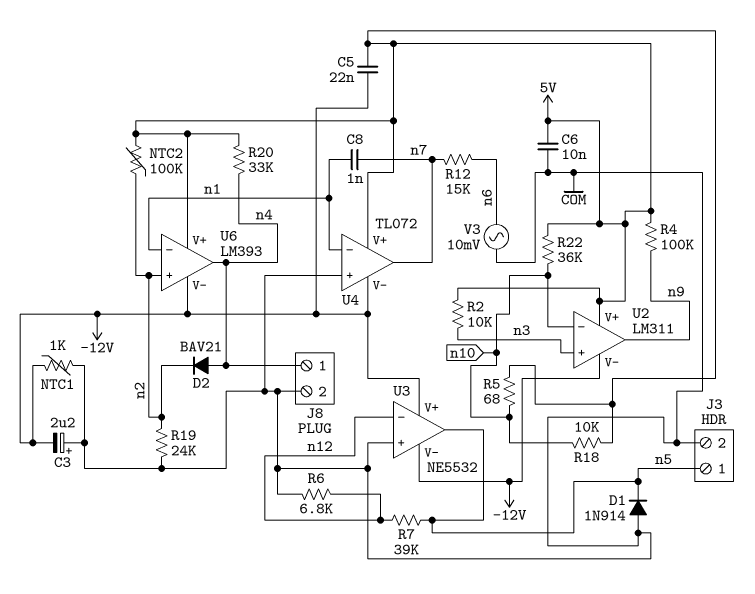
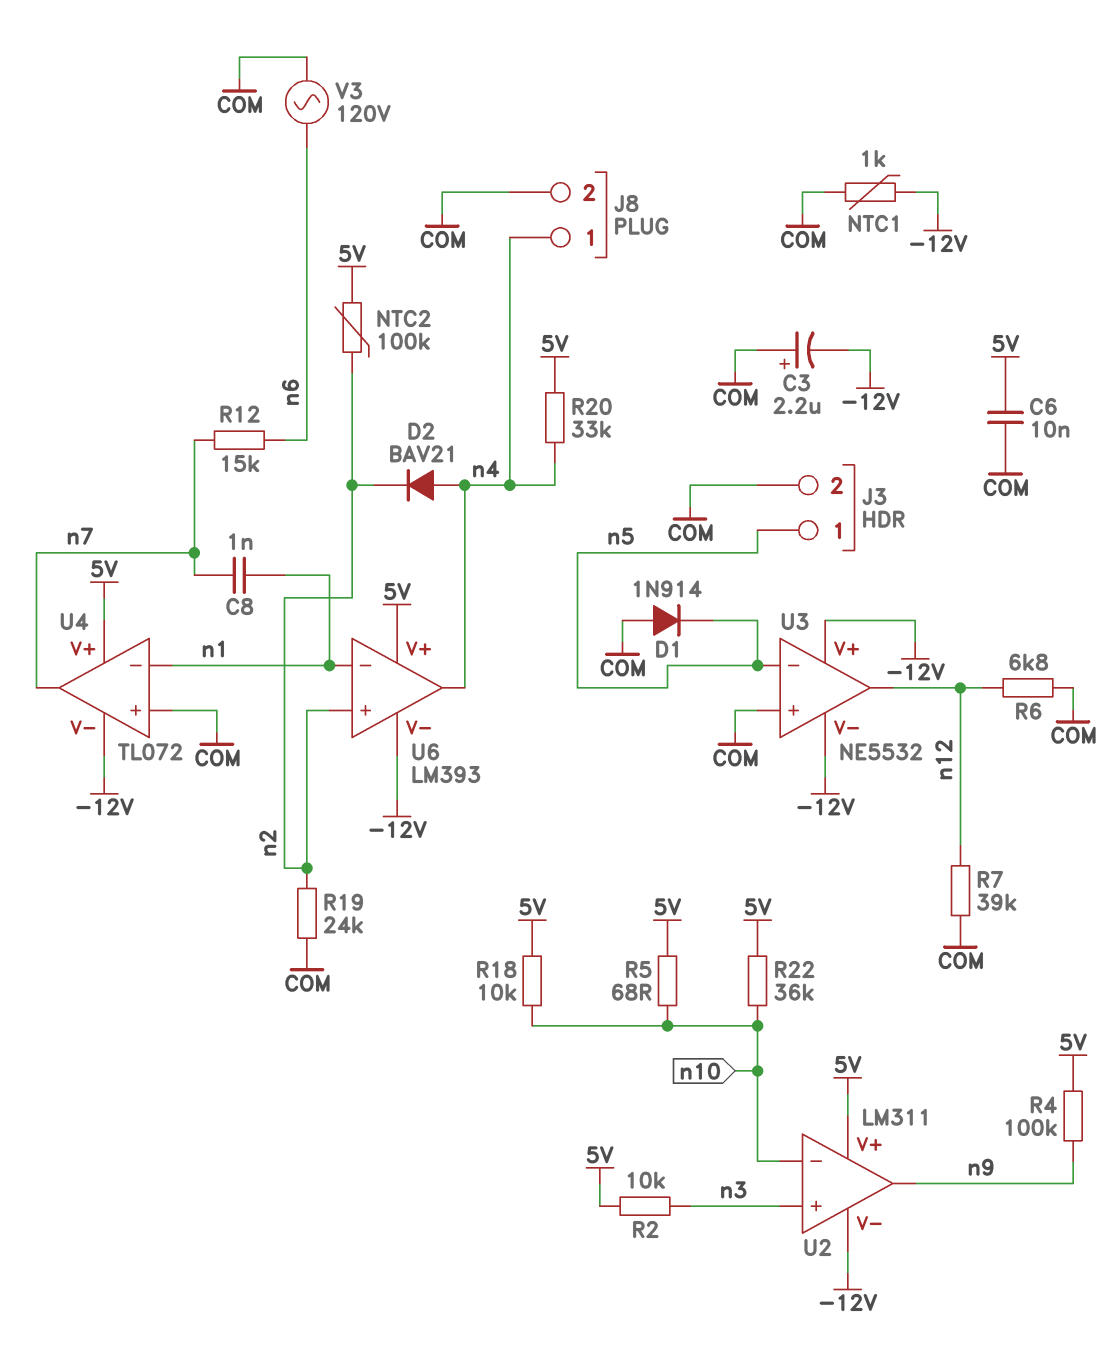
C5: 22nF (-12V, 5V) -> none
R7: 39k (n5, n12) -> 39k (COM, n12)
U3 pin in-: n12 -> n5
U3 pin out: n5 -> n12
V3: AC 10mV (COM, n6) -> AC 120V (COM, n6)

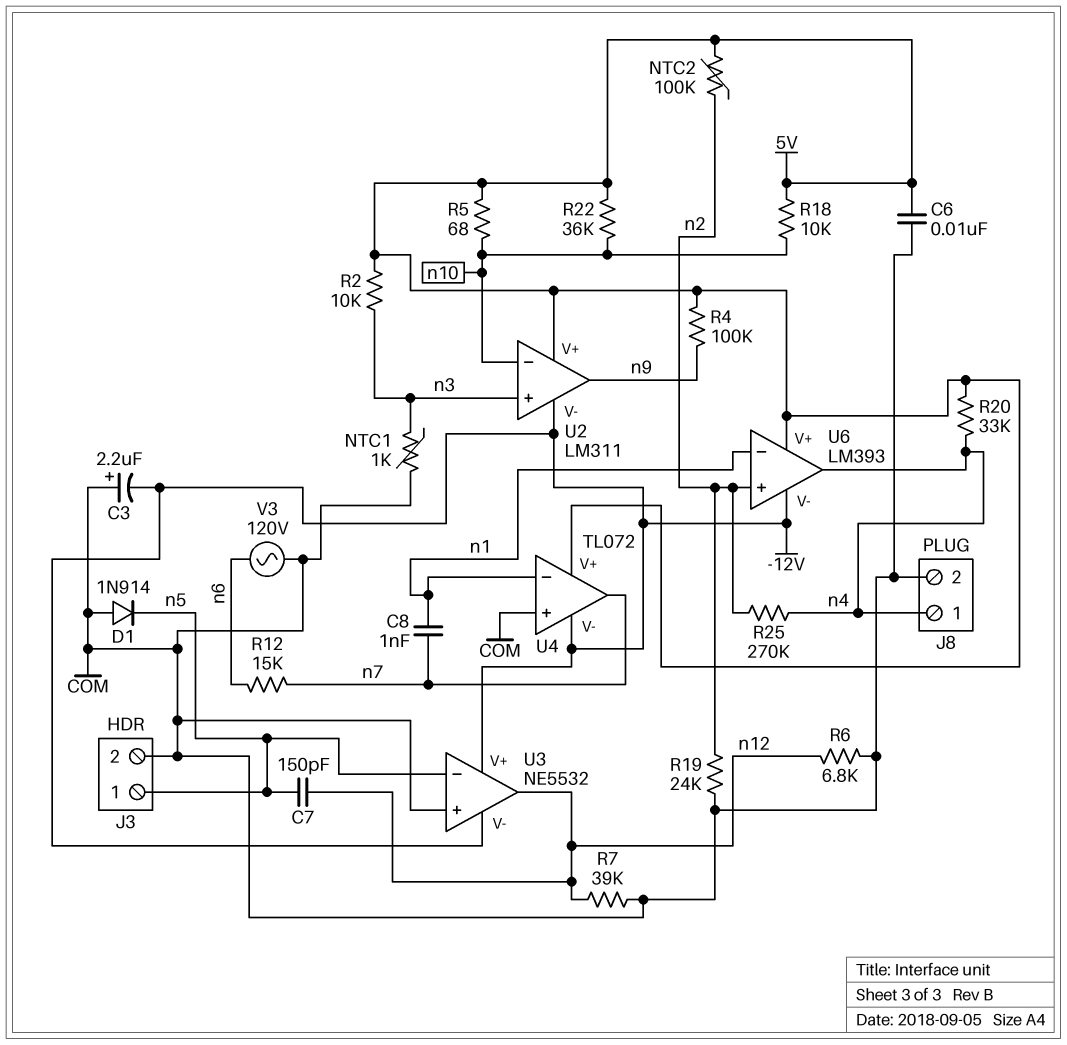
C7: none -> 150pF (n5, n12)
D2: diode BAV21 (A n4, K n2) -> none
NTC1: 1k (-12V, COM) -> 1k (COM, n3)
R25: none -> 270k (n2, n4)

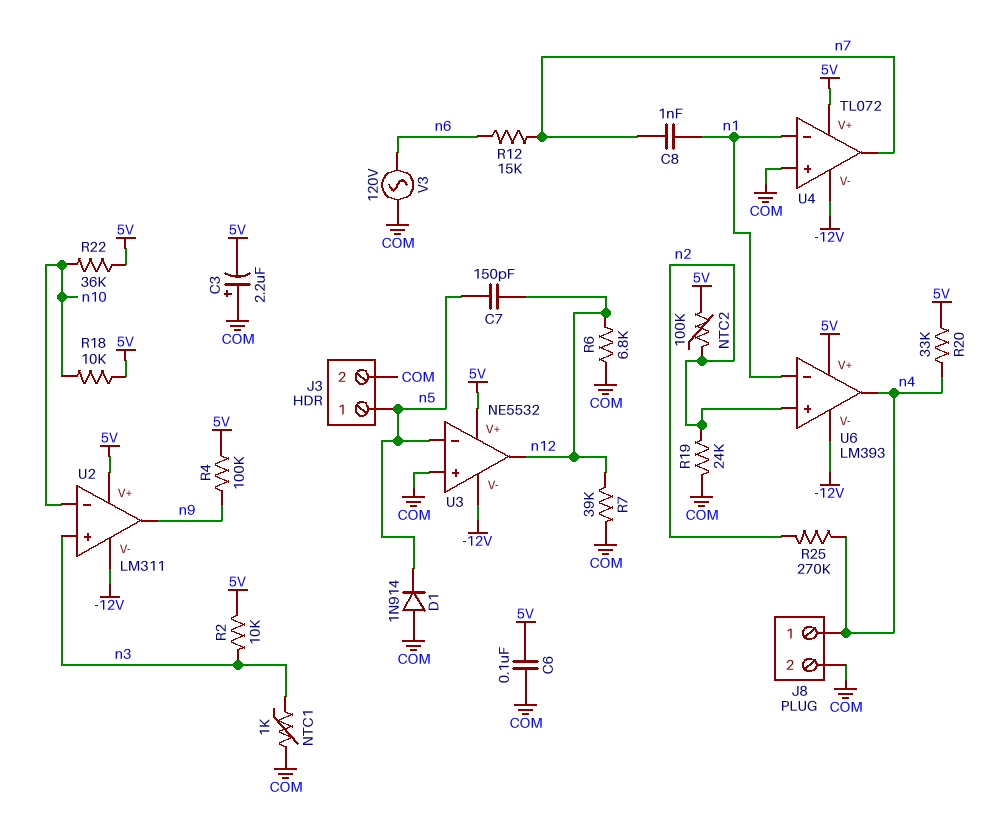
C3: 2.2uF (plus COM, minus -12V) -> 2.2uF (plus COM, minus 5V)
C6: 10nF (5V, COM) -> 100nF (5V, COM)
R5: 68 (5V, n10) -> none
U3 pin V+: -12V -> 5V

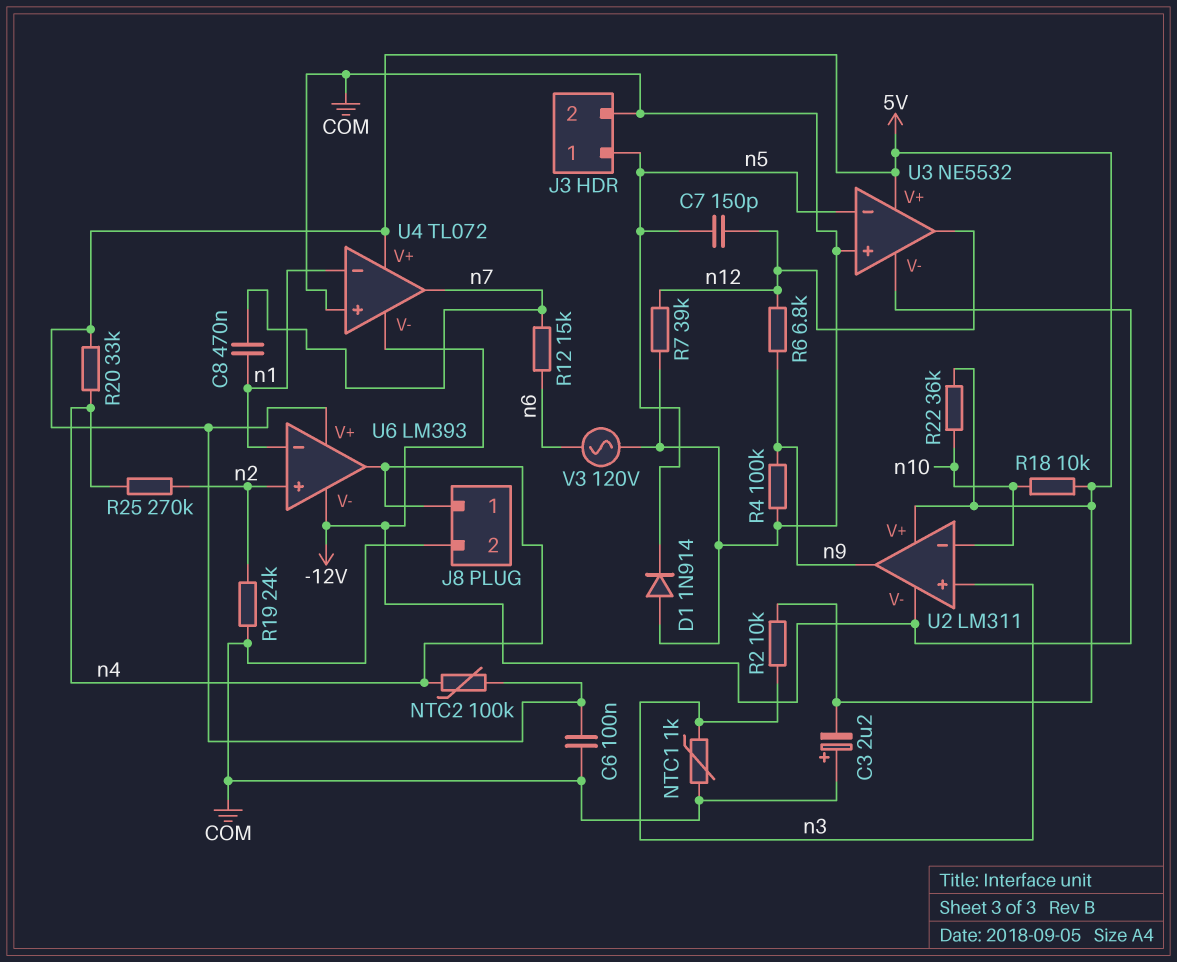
C8: 1nF (n1, n7) -> 470nF (n1, n7)
NTC2: 100k (5V, n2) -> 100k (5V, n4)
R4: 100k (5V, n9) -> 100k (COM, n9)
R6: 6.8k (COM, n12) -> 6.8k (n9, n12)

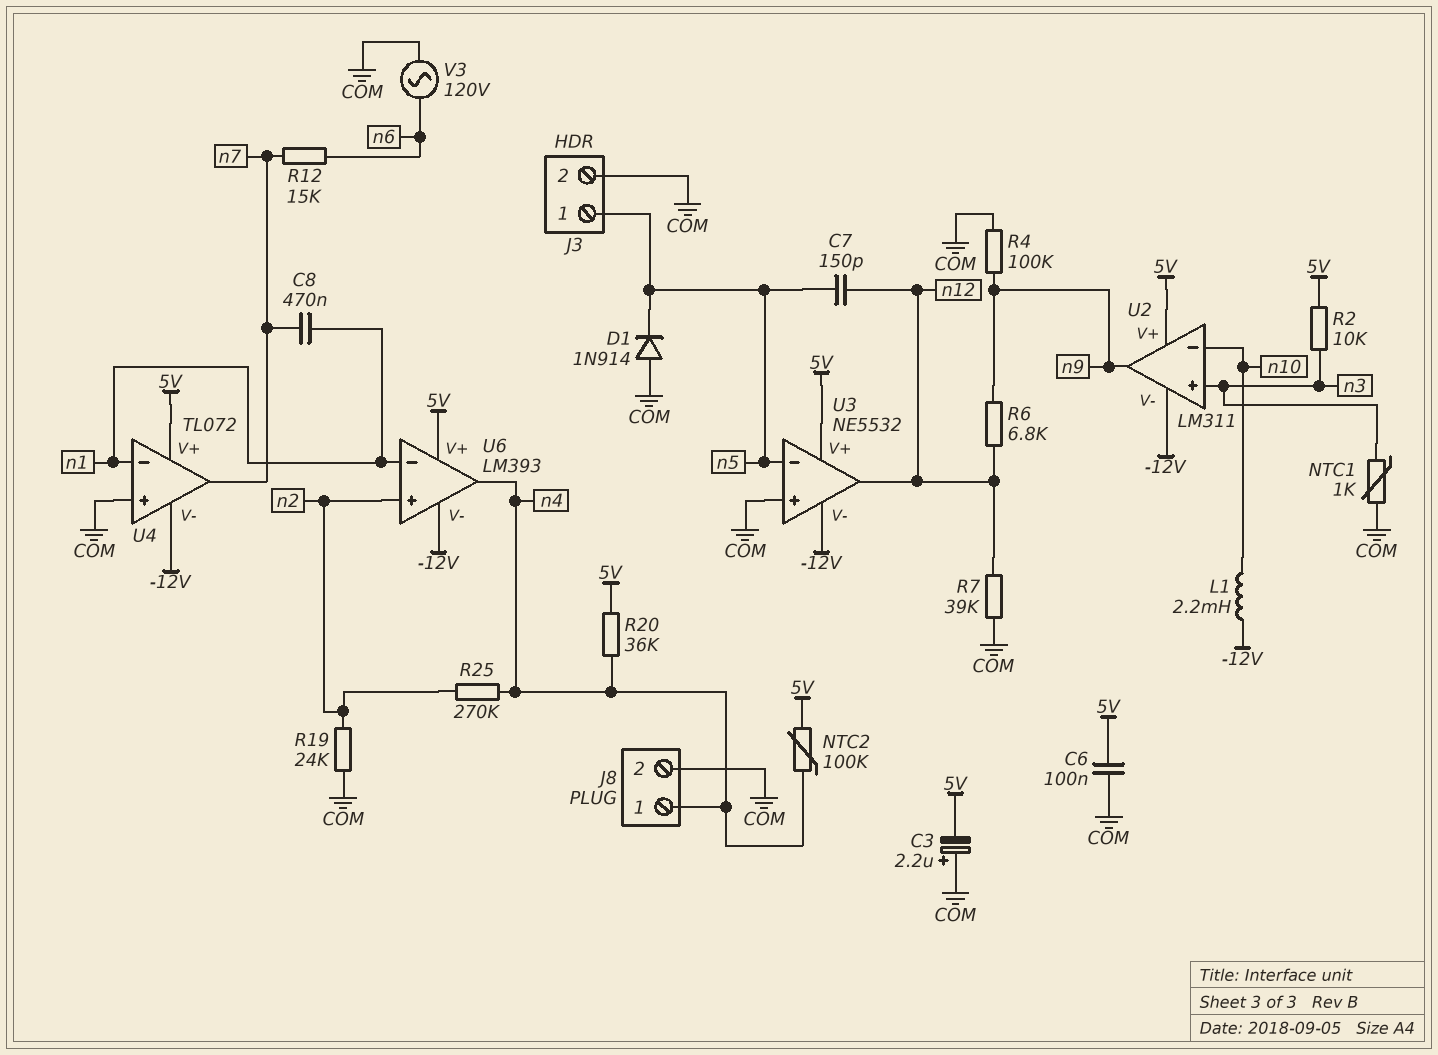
L1: none -> 2.2mH (-12V, n10)
R18: 10k (5V, n10) -> none
R20: 33k (5V, n4) -> 36k (5V, n4)
R22: 36k (5V, n10) -> none

